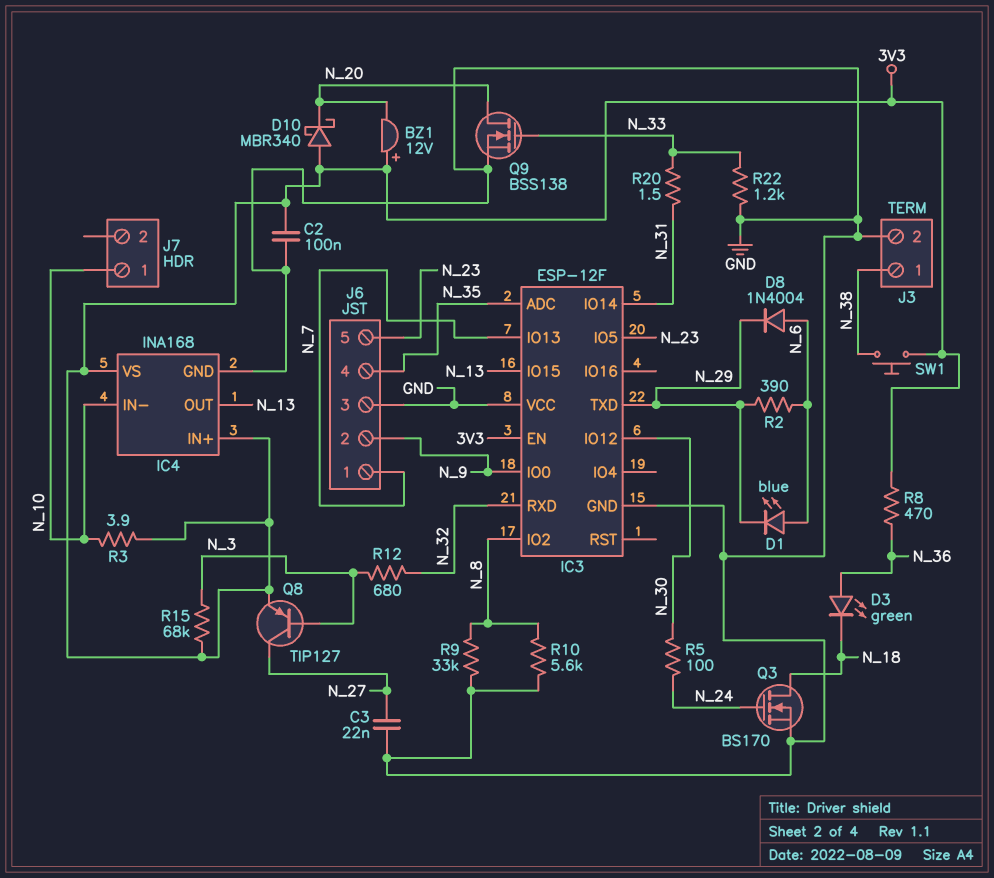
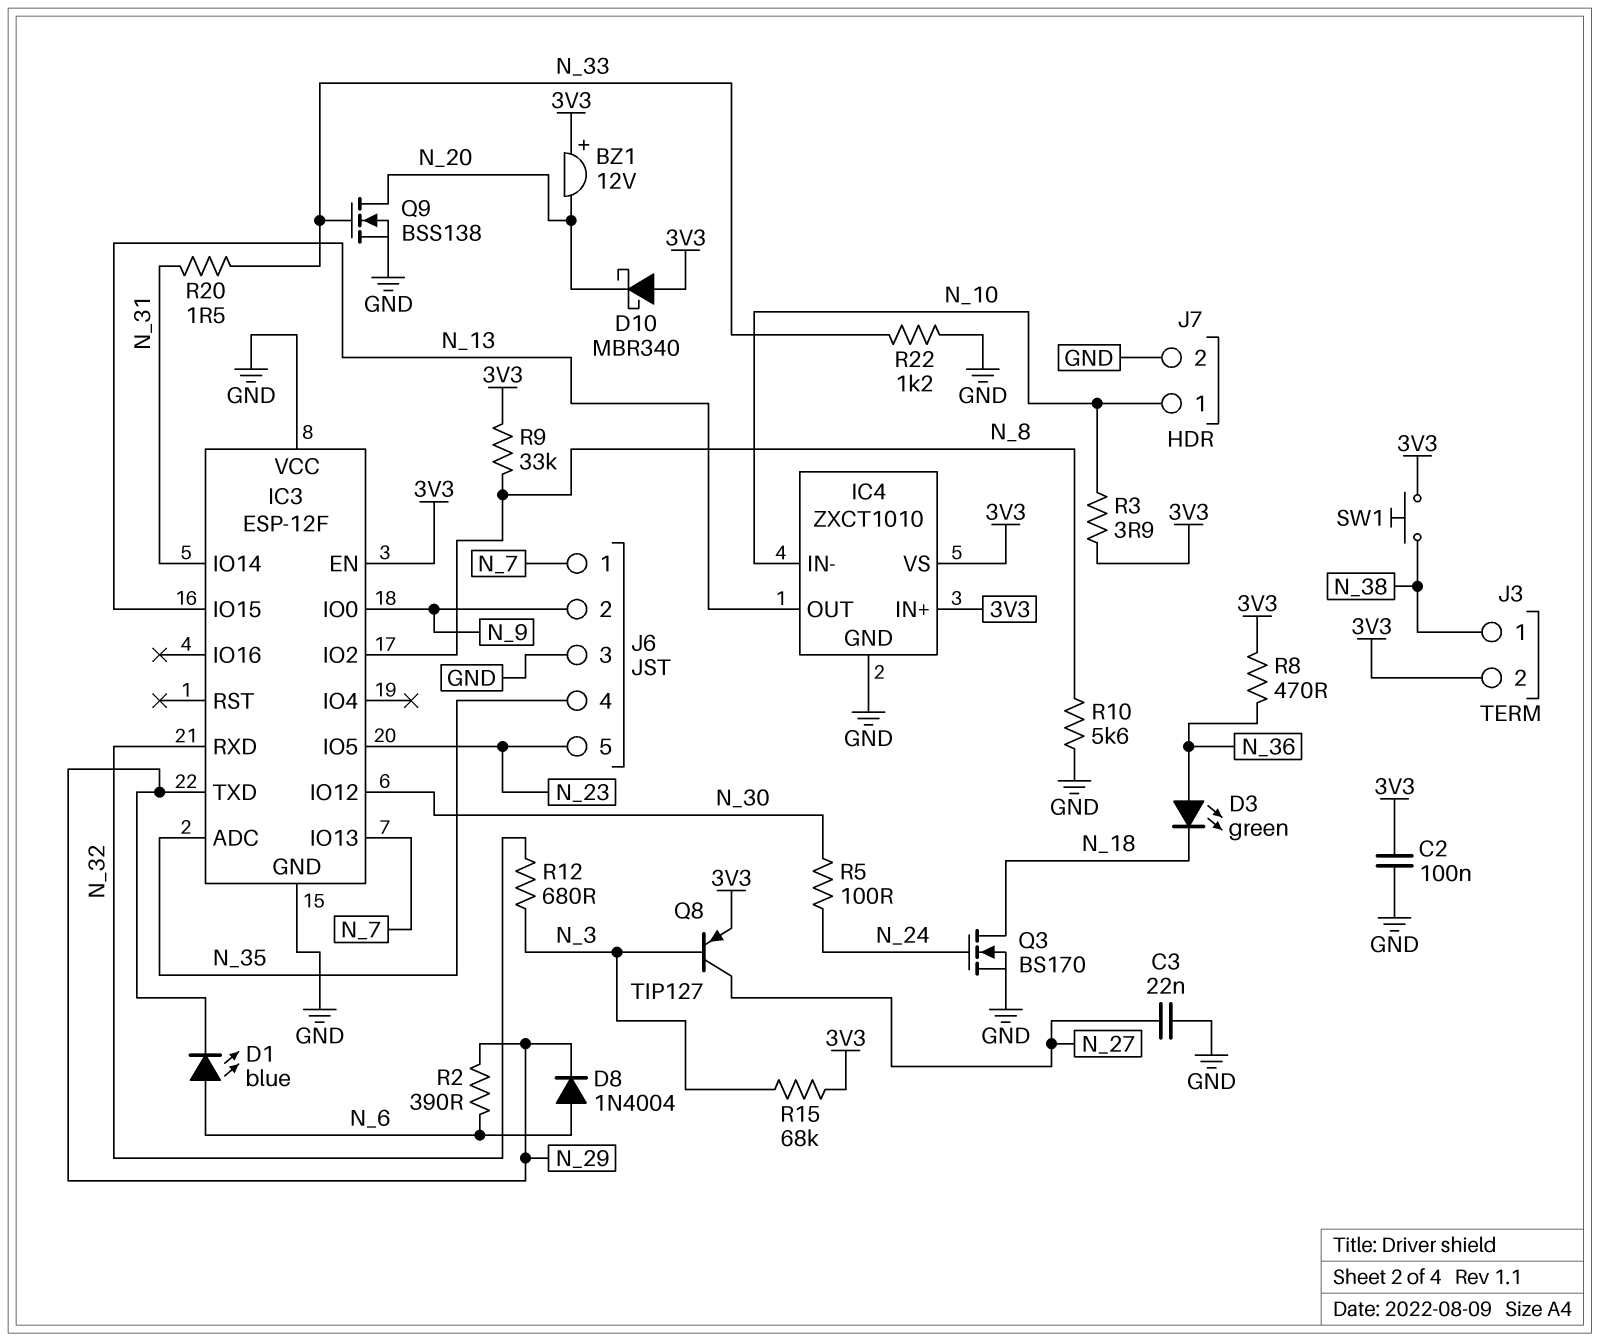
IC4: INA168 -> ZXCT1010
J3 pin 2: GND -> 3V3
J7 pin 2: none -> GND
R9: 33k (GND, N_8) -> 33k (3V3, N_8)

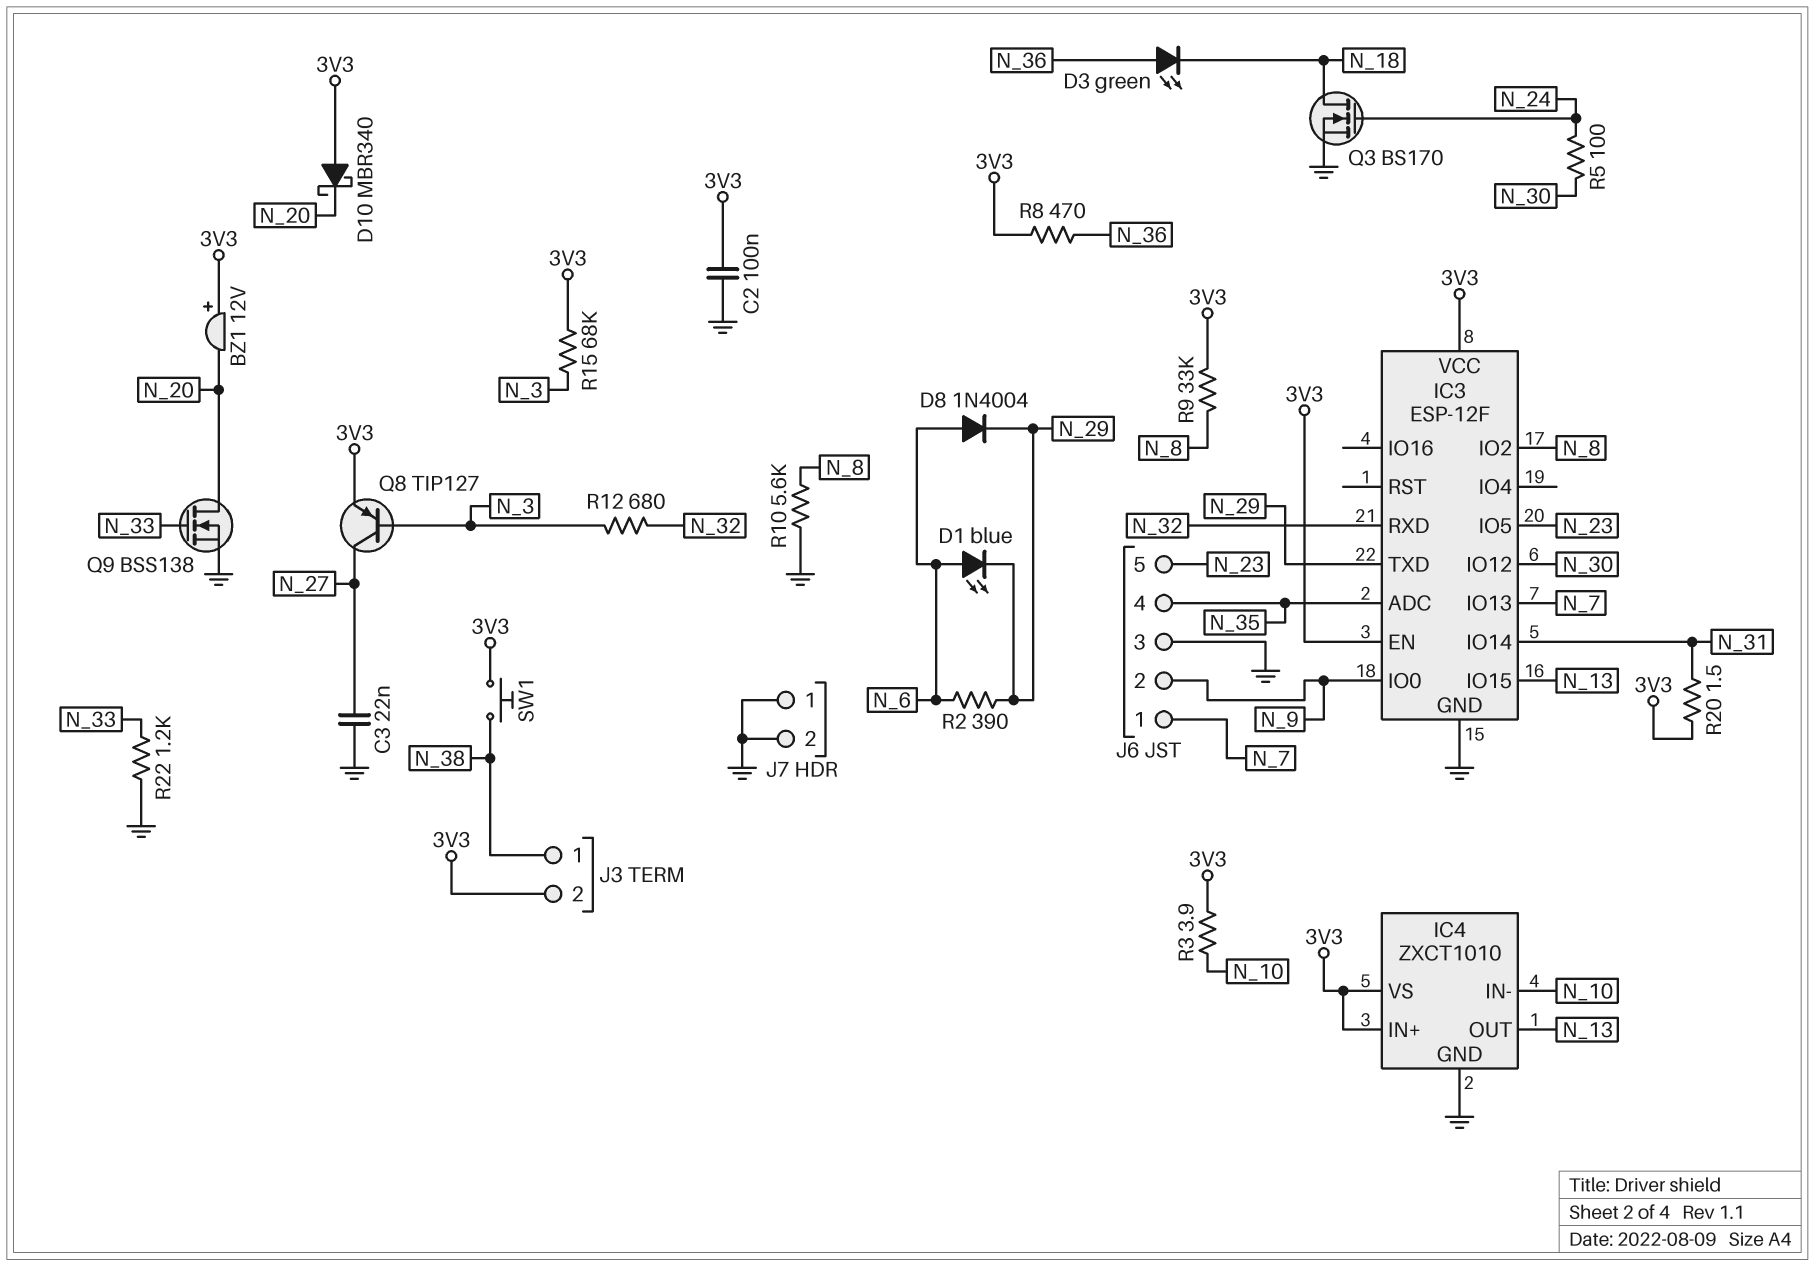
IC3 pin VCC: GND -> 3V3
J7 pin 1: N_10 -> GND
R20: 1.5 (N_31, N_33) -> 1.5 (3V3, N_31)

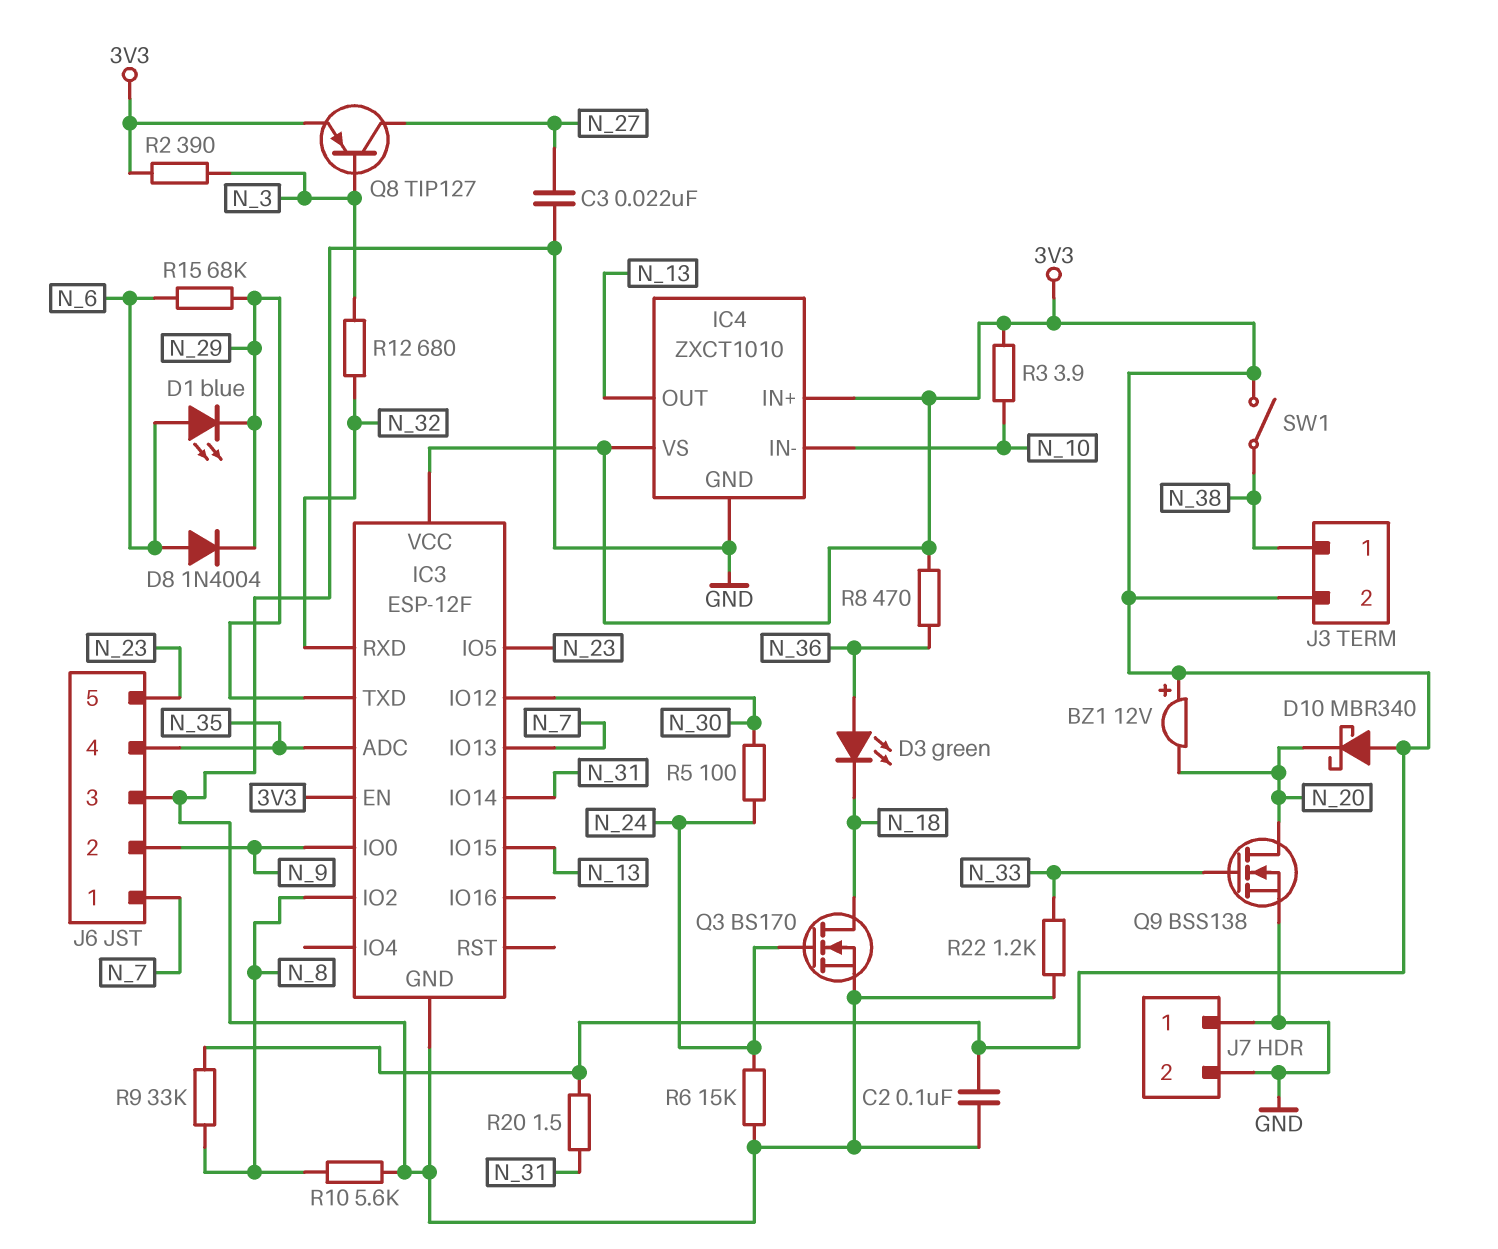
R2: 390 (N_6, N_29) -> 390 (3V3, N_3)
R6: none -> 15k (GND, N_24)
R15: 68k (3V3, N_3) -> 68k (N_6, N_29)
SW1: button (3V3, N_38) -> switch (3V3, N_38)

